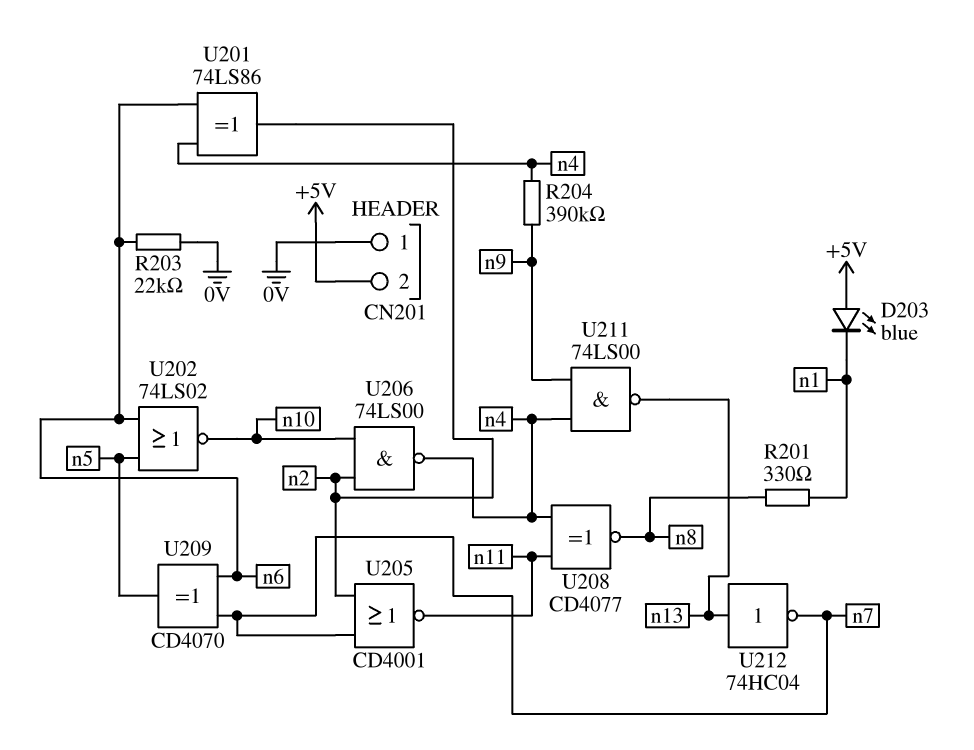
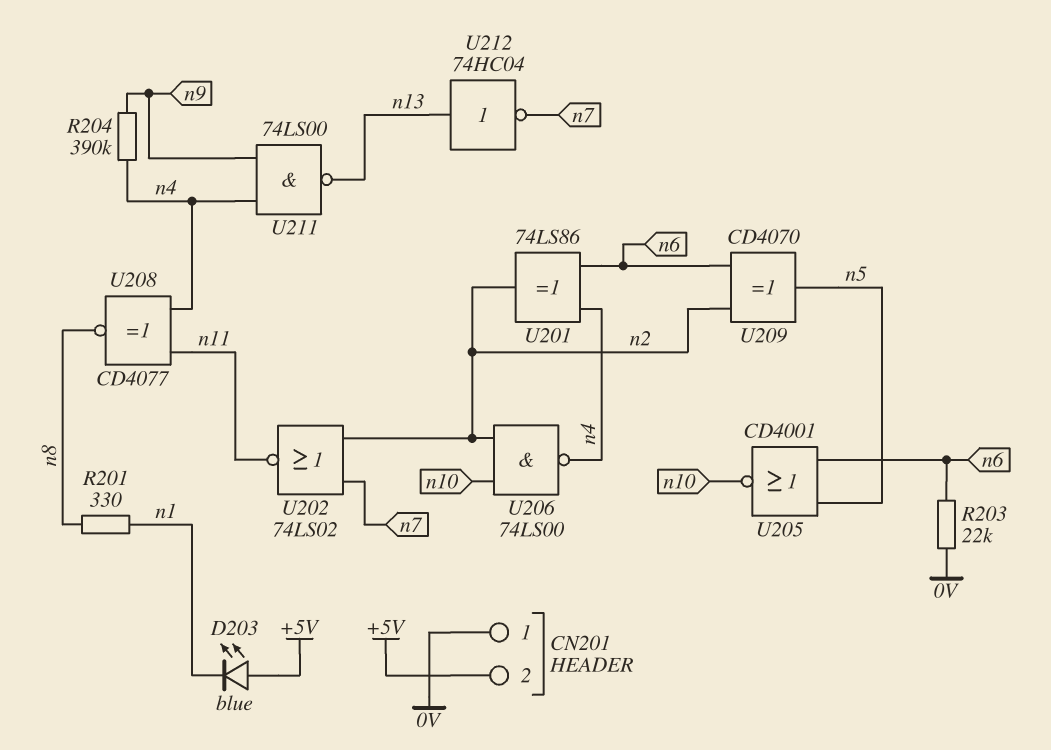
U202: NOR 74LS02 (in n5, in n6, out n10) -> NOR 74LS02 (in n2, in n7, out n11)
U205: NOR CD4001 (in n2, in n7, out n11) -> NOR CD4001 (in n5, in n6, out n10)
U209: XOR CD4070 (in n6, in n7, out n5) -> XOR CD4070 (in n2, in n6, out n5)

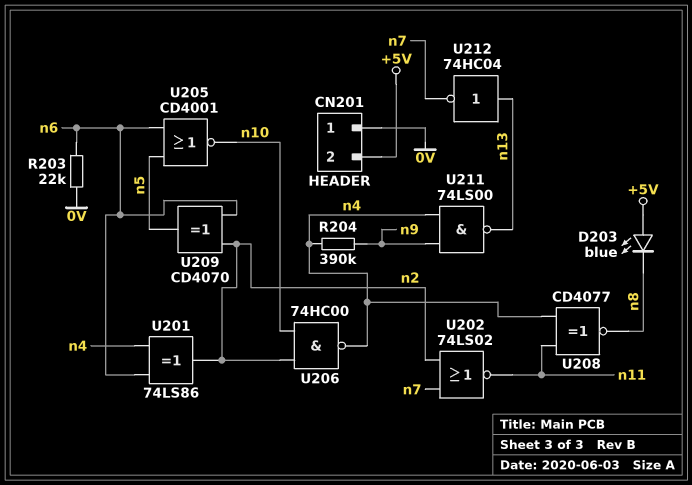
D203: LED blue (A +5V, K n1) -> LED blue (A +5V, K n8)
R201: 330 (n1, n8) -> none
U206: NAND 74LS00 (in n2, in n10, out n4) -> NAND 74HC00 (in n2, in n10, out n4)

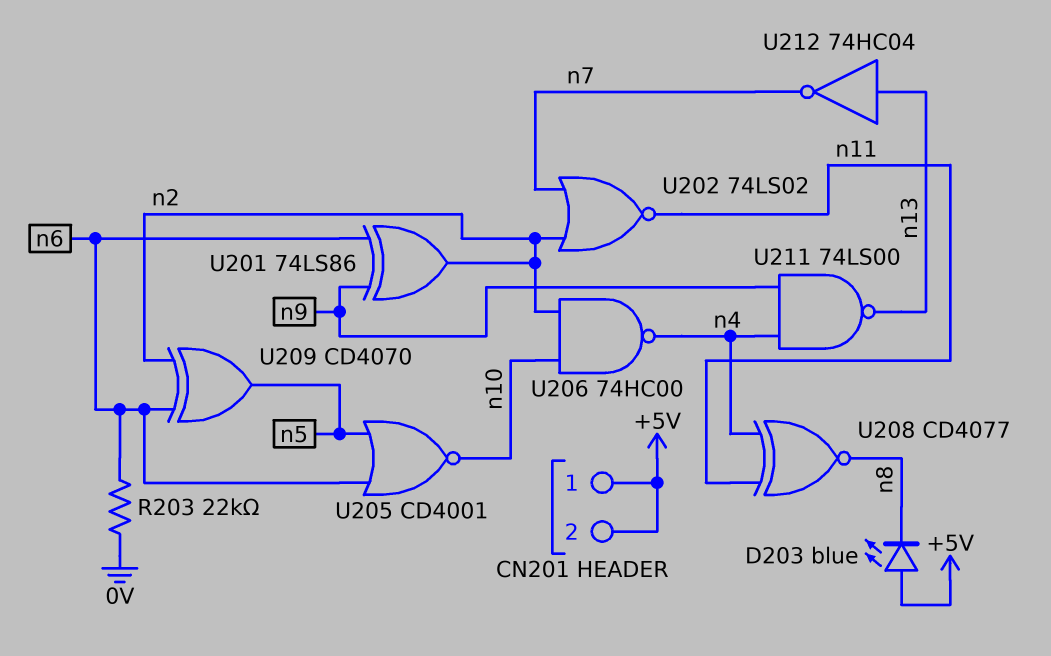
CN201 pin 1: 0V -> +5V
R204: 390k (n4, n9) -> none
U201: XOR 74LS86 (in n4, in n6, out n2) -> XOR 74LS86 (in n6, in n9, out n2)

